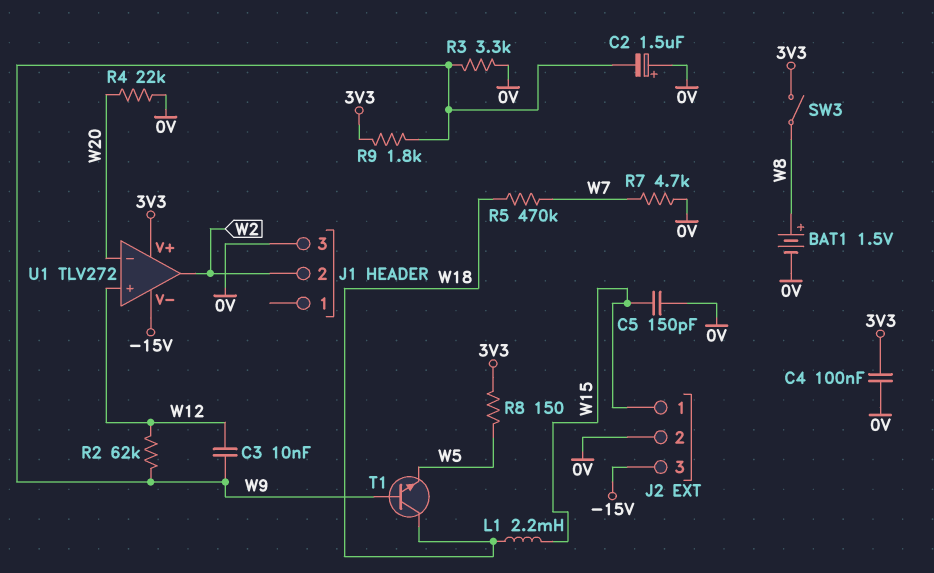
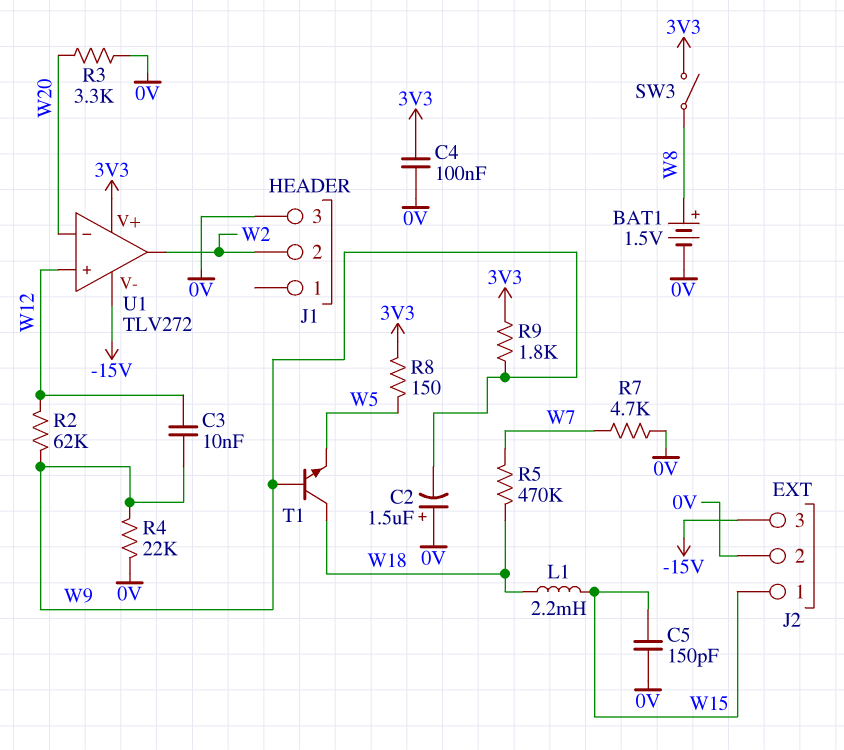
R3: 3.3k (0V, W9) -> 3.3k (0V, W20)
R4: 22k (0V, W20) -> 22k (0V, W9)

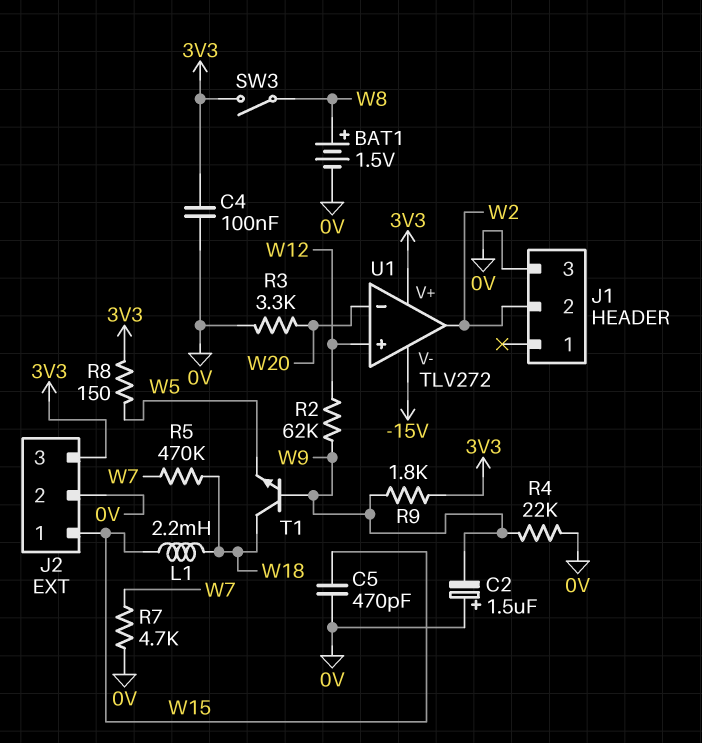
C3: 10nF (W9, W12) -> none
C5: 150pF (0V, W15) -> 470pF (0V, W15)
J2 pin 3: -15V -> 3V3

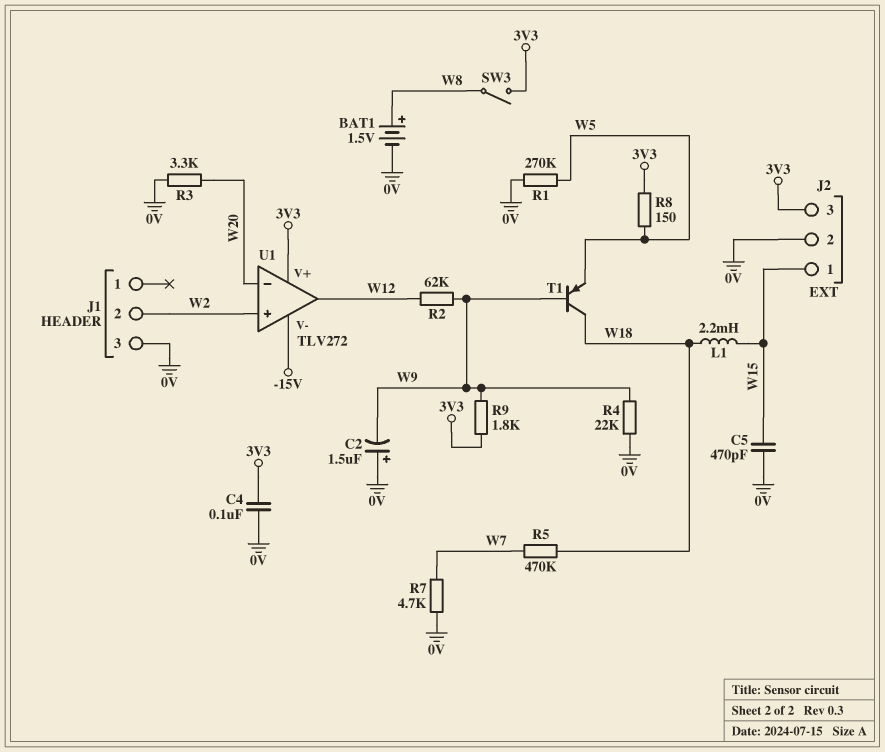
R1: none -> 270k (0V, W5)
T1: NPN (B W9, C W18, E W5) -> PNP (B W9, C W18, E W5)
U1 pin in+: W12 -> W2
U1 pin out: W2 -> W12

